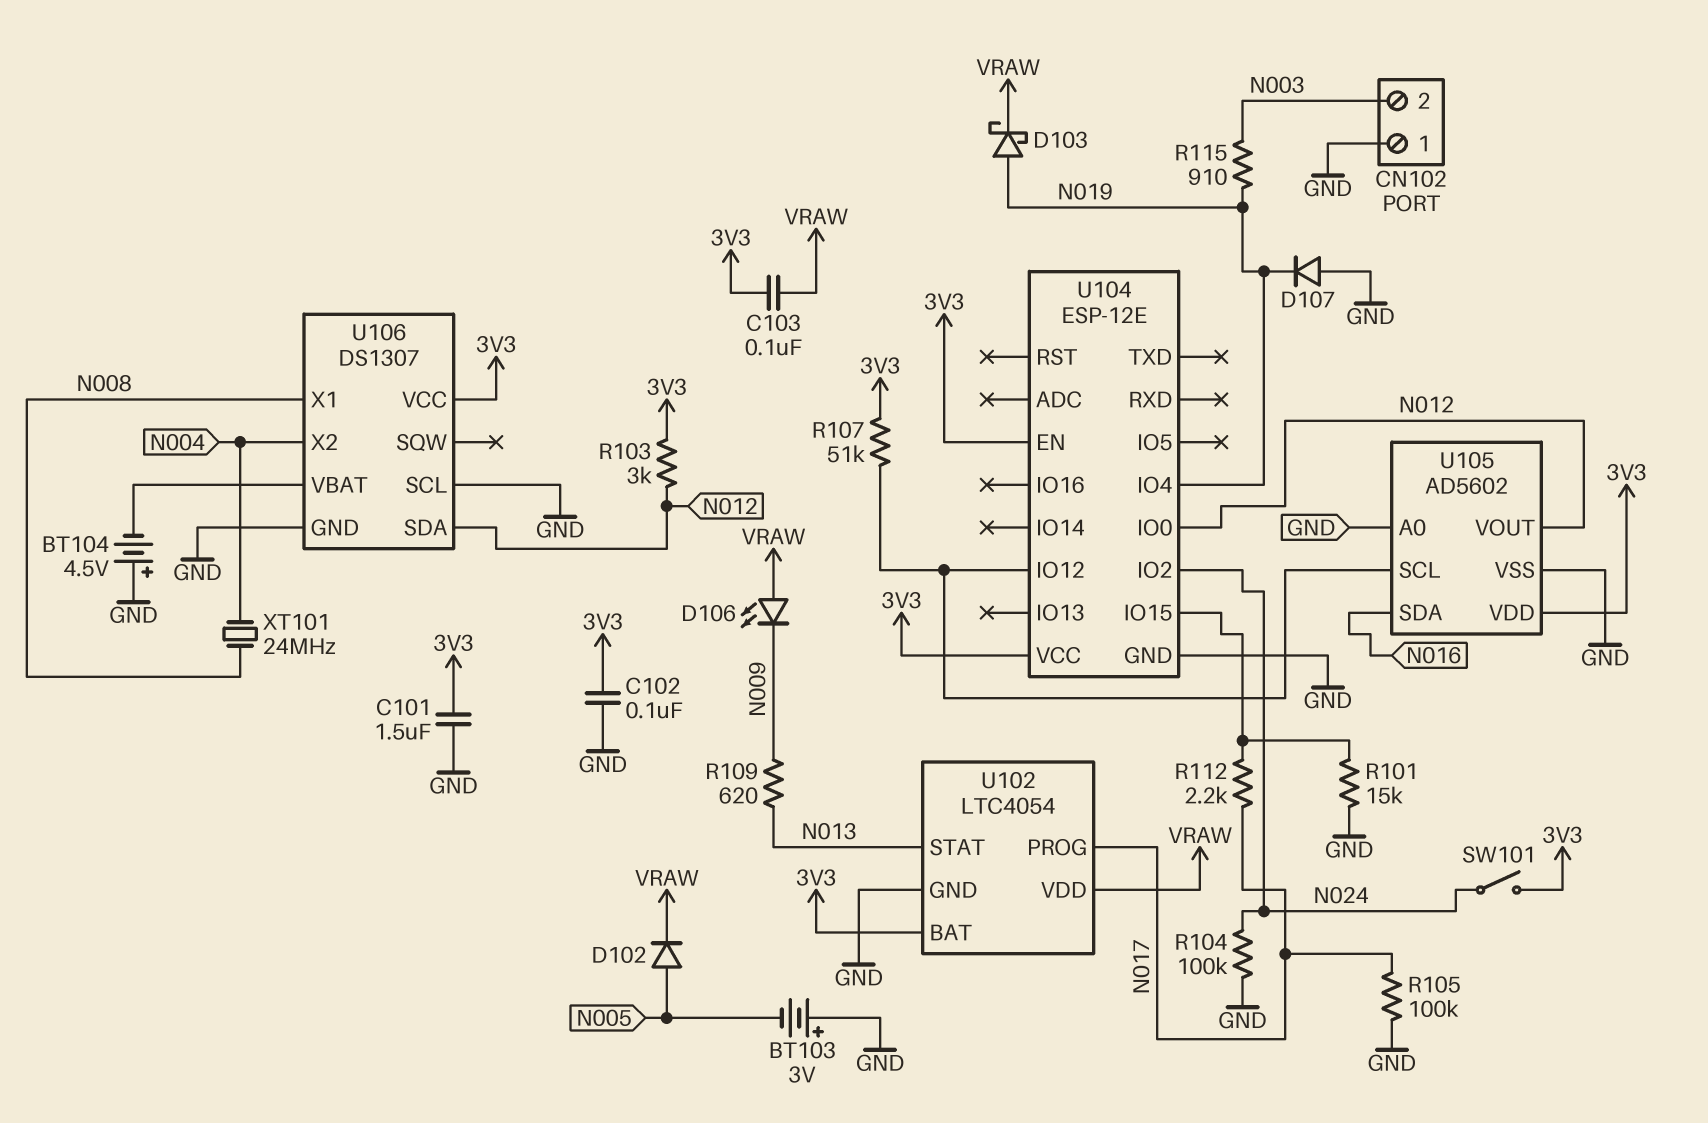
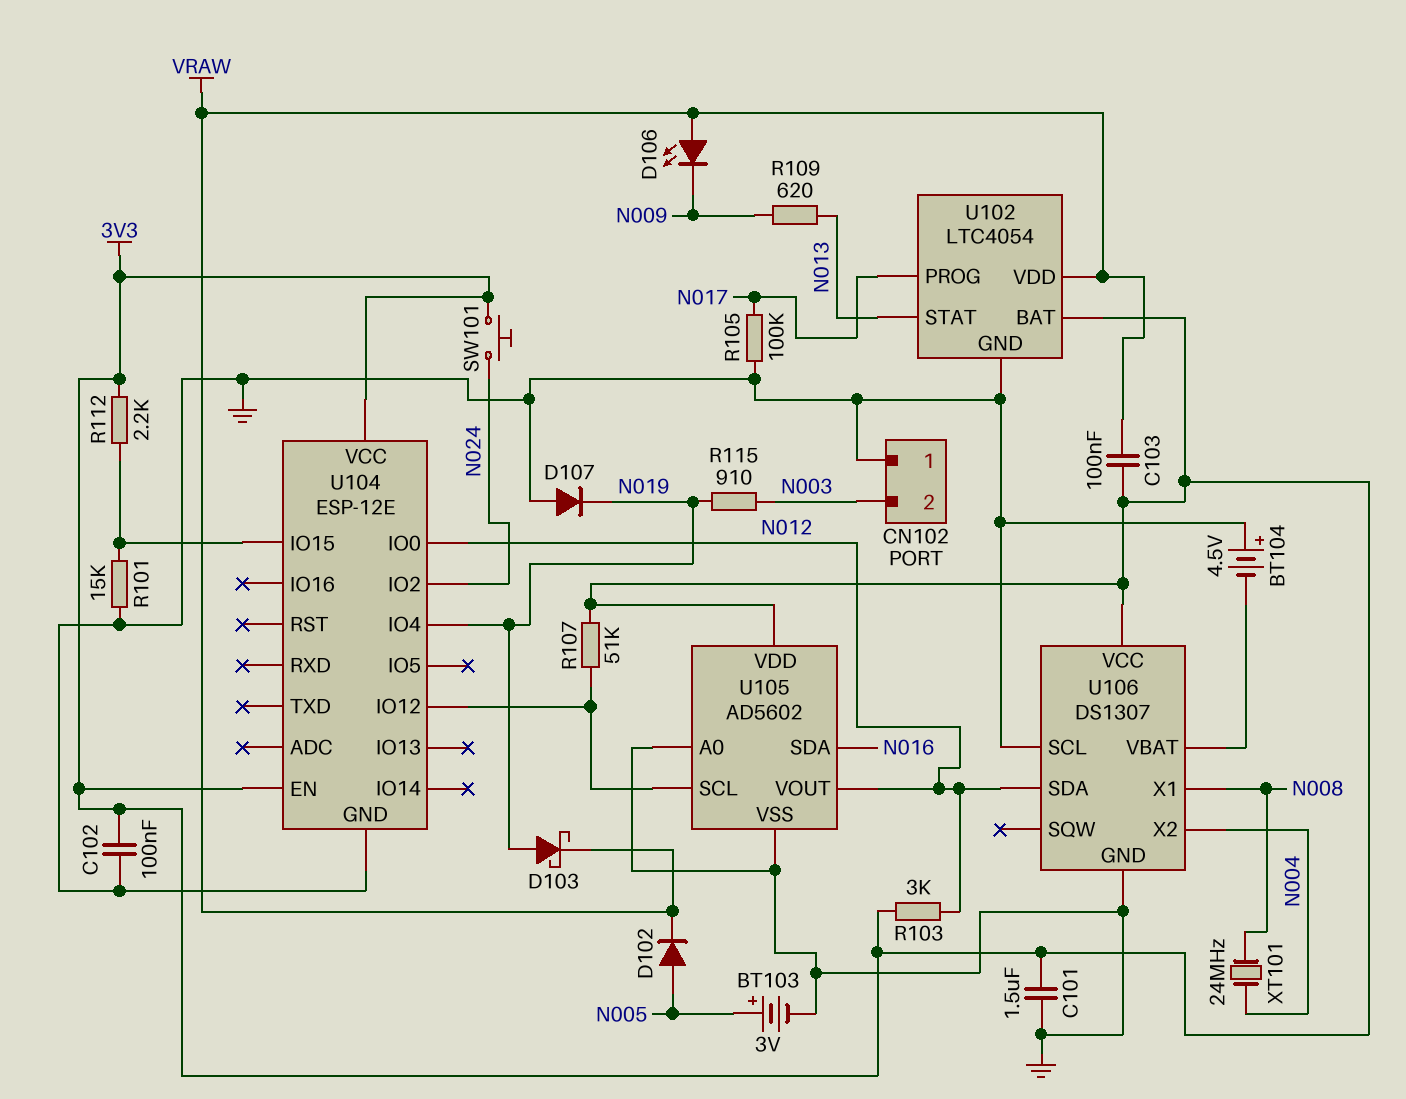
BT103: 3V (plus GND, minus N005) -> 3V (plus N005, minus GND)
R104: 100k (GND, N024) -> none
R112: 2.2k (N017, U104/IO15) -> 2.2k (3V3, U104/IO15)
SW101: switch (3V3, N024) -> button (3V3, N024)

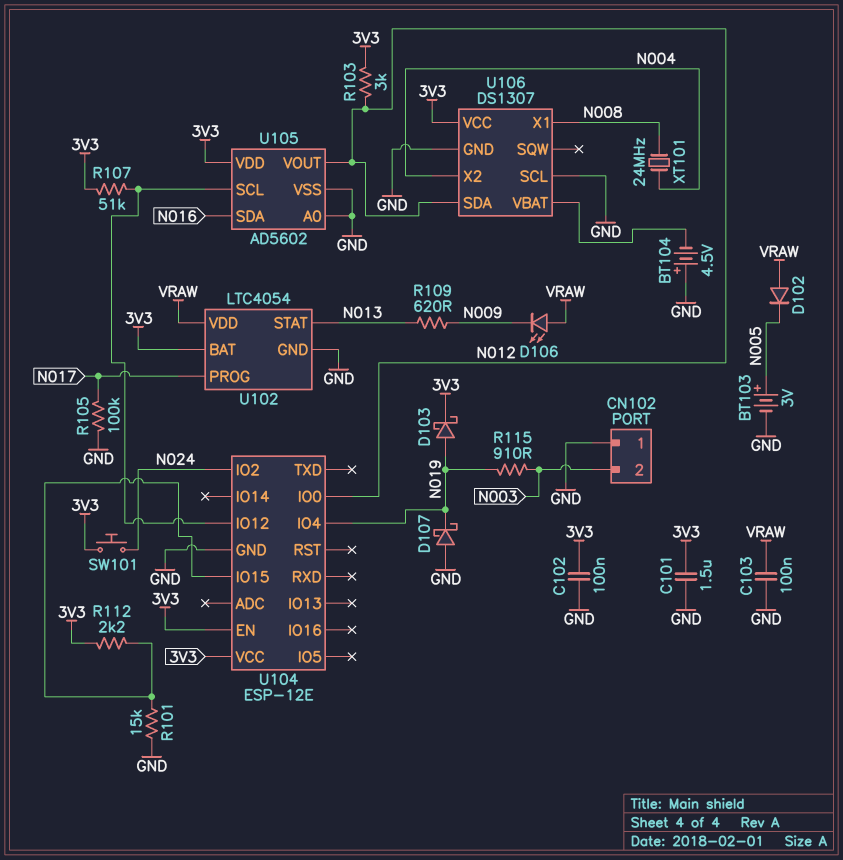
C103: 100nF (3V3, VRAW) -> 100nF (GND, VRAW)
D102: diode (A N005, K VRAW) -> diode (A VRAW, K N005)
D103: schottky (A N019, K VRAW) -> schottky (A N019, K 3V3)
D107: diode (A GND, K N019) -> schottky (A GND, K N019)

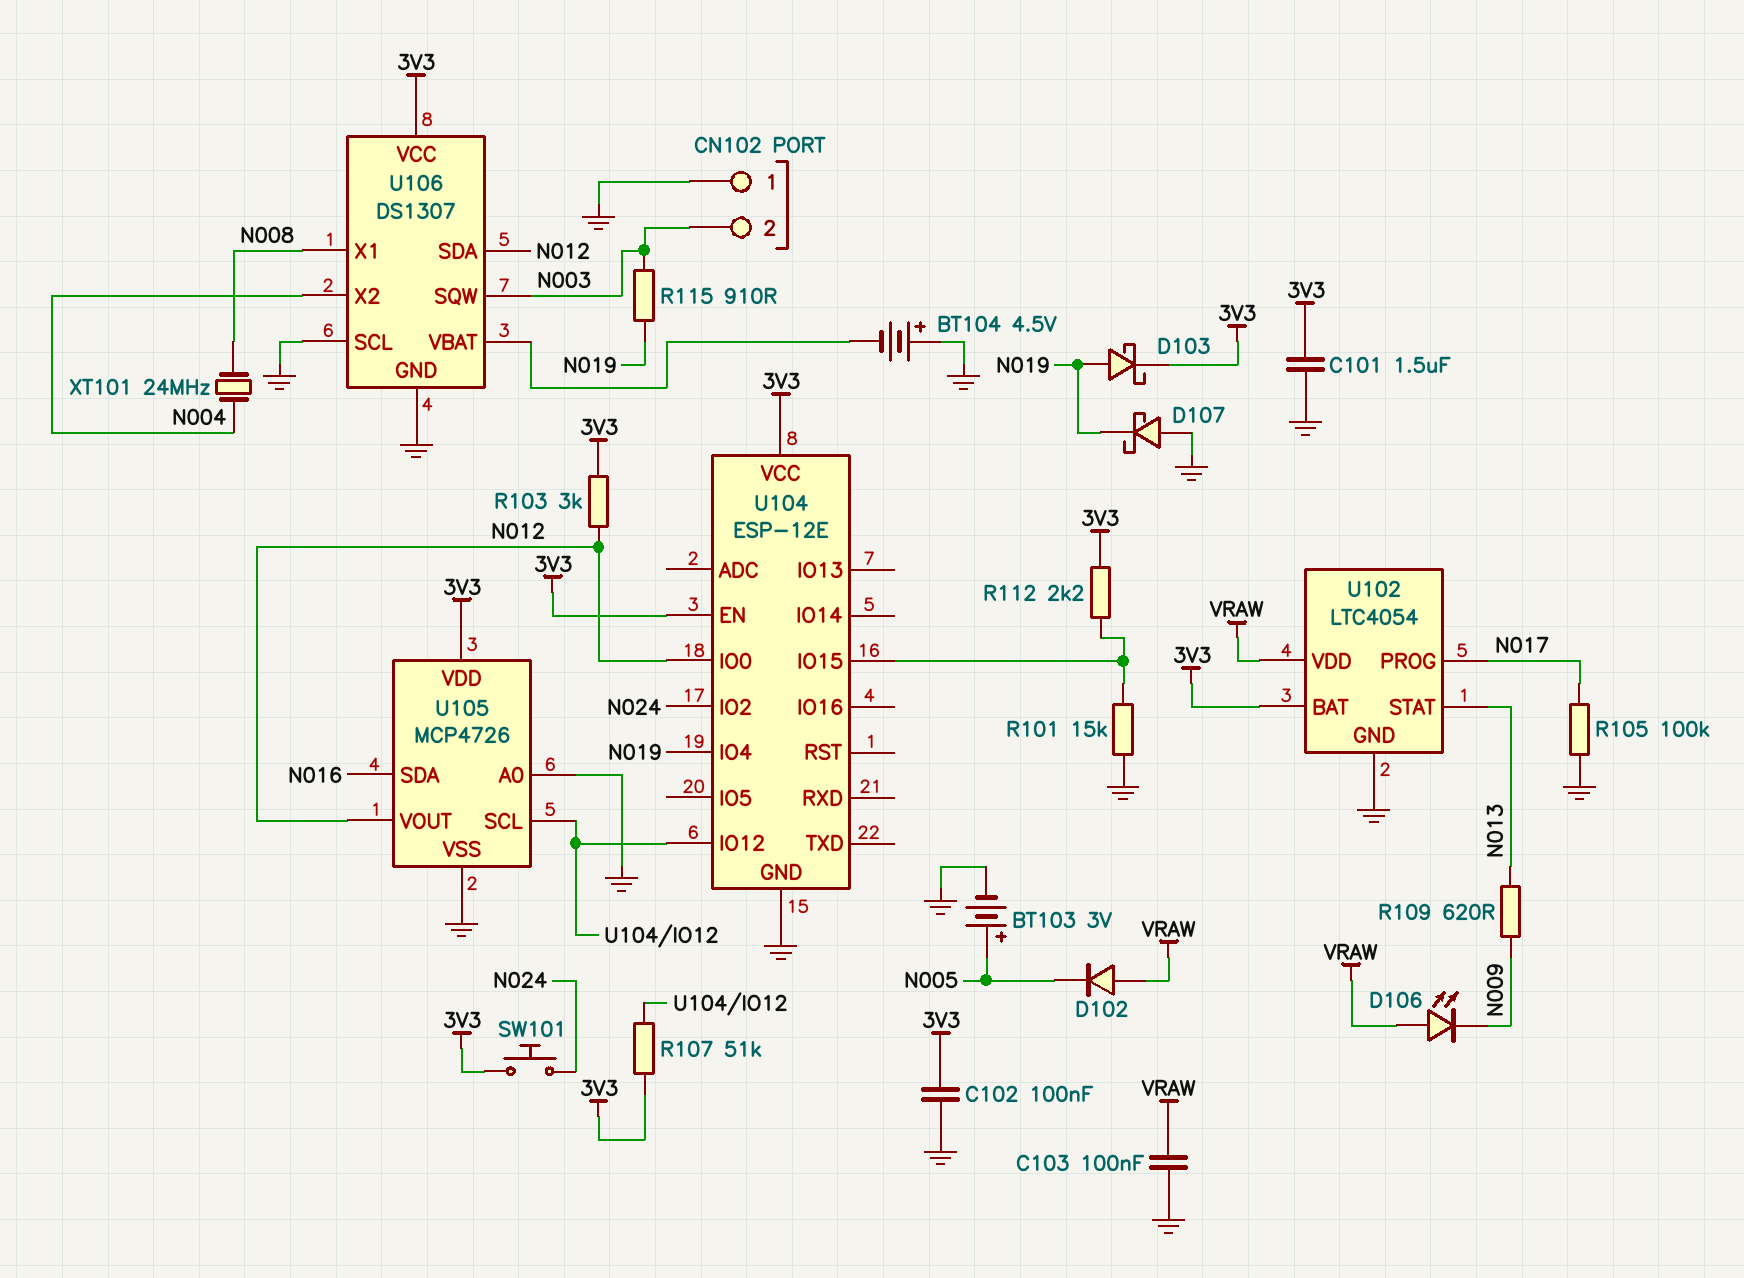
U105: AD5602 -> MCP4726
U106 pin SQW: none -> N003

